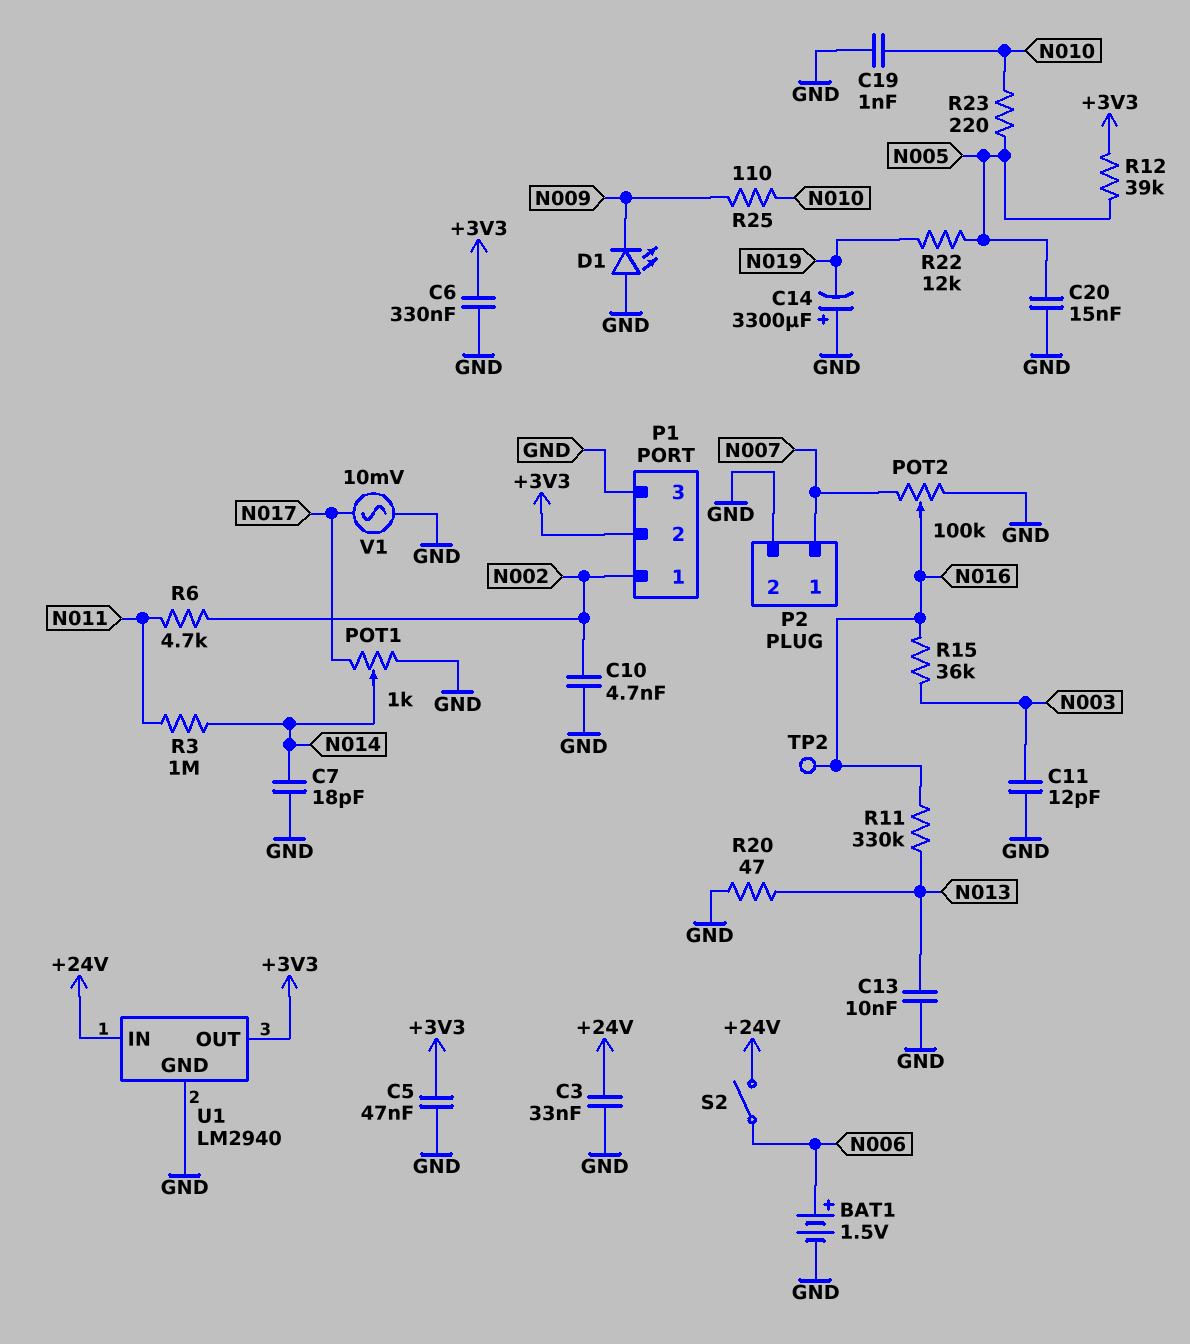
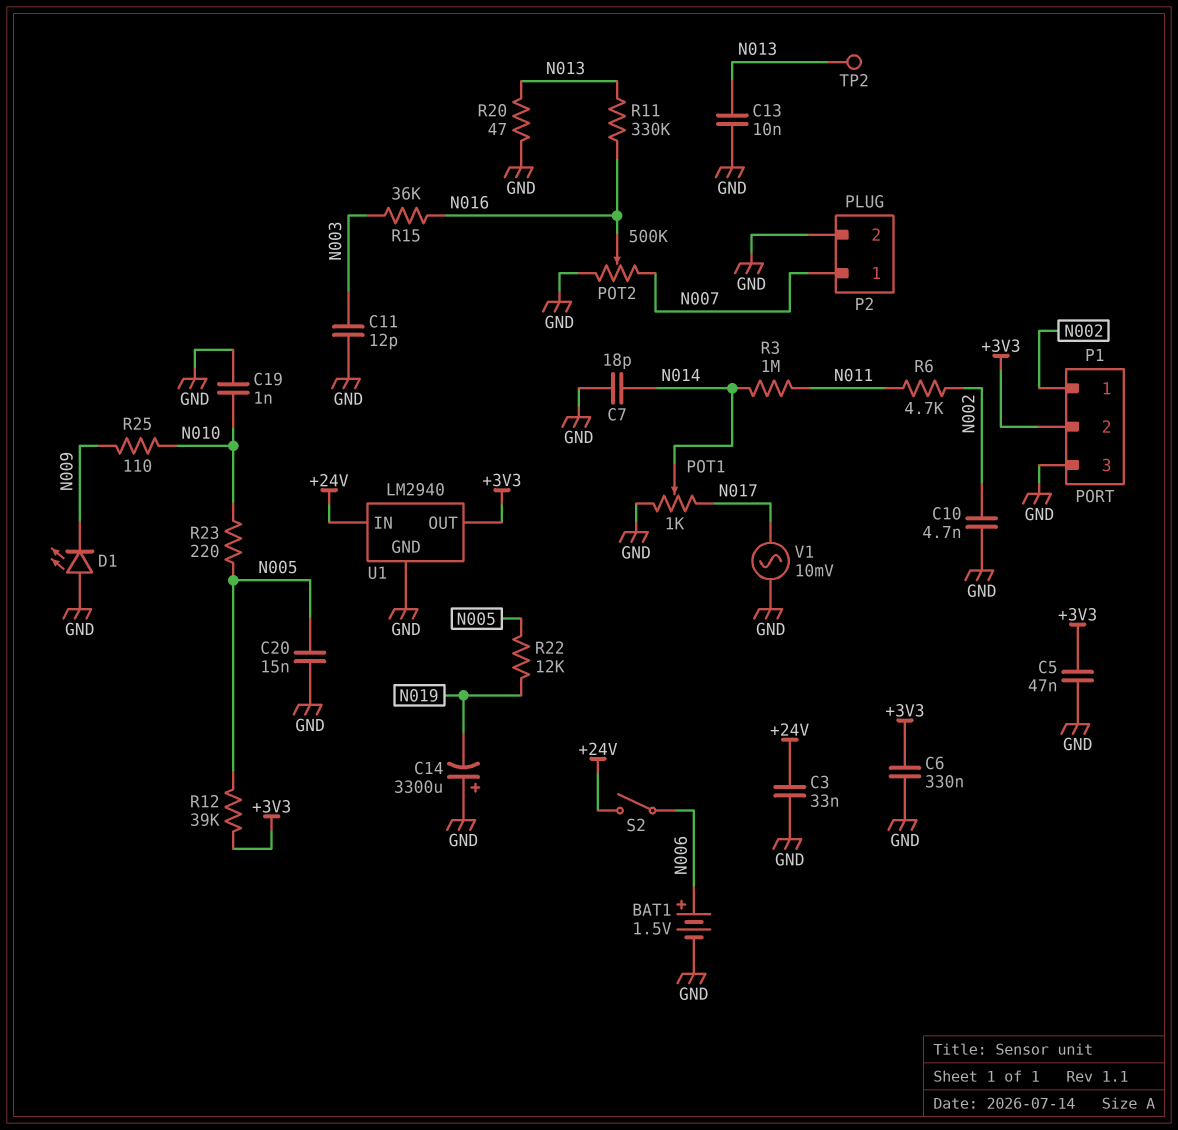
POT2: 100k (GND, N007, wiper N016) -> 500k (GND, N007, wiper N016)
TP2: test point (N016) -> test point (N013)

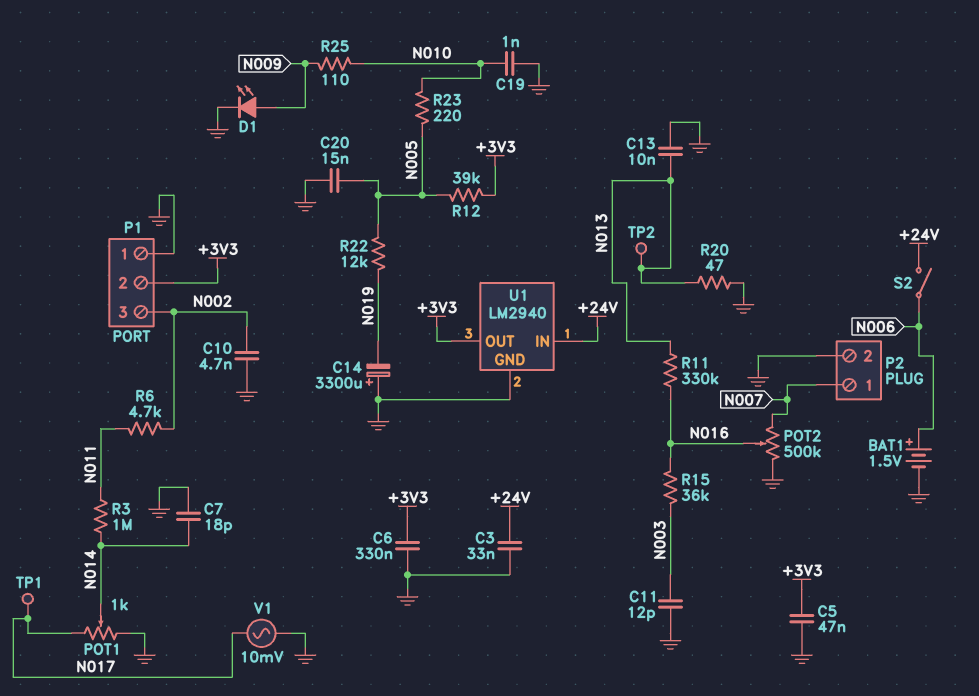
D1: LED (A GND, K N009) -> LED (A N009, K GND)
P1 pin 1: N002 -> GND
P1 pin 3: GND -> N002
TP1: none -> test point (N017)

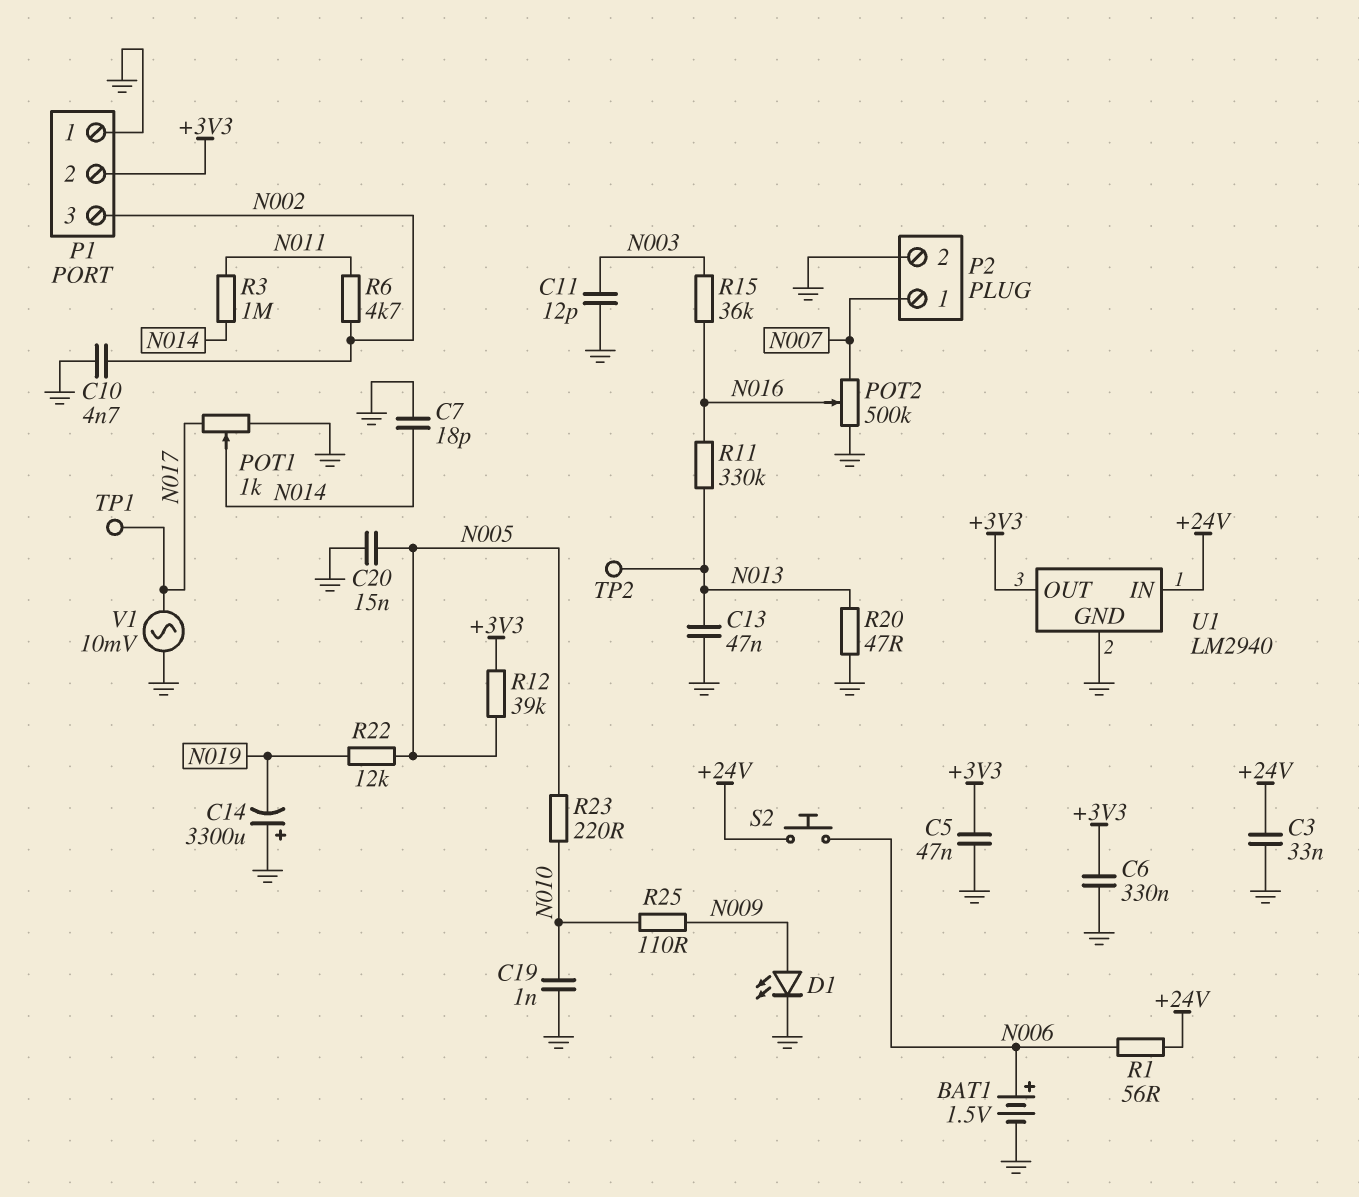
C13: 10nF (GND, N013) -> 47nF (GND, N013)
R1: none -> 56 (+24V, N006)
S2: switch (+24V, N006) -> button (+24V, N006)

